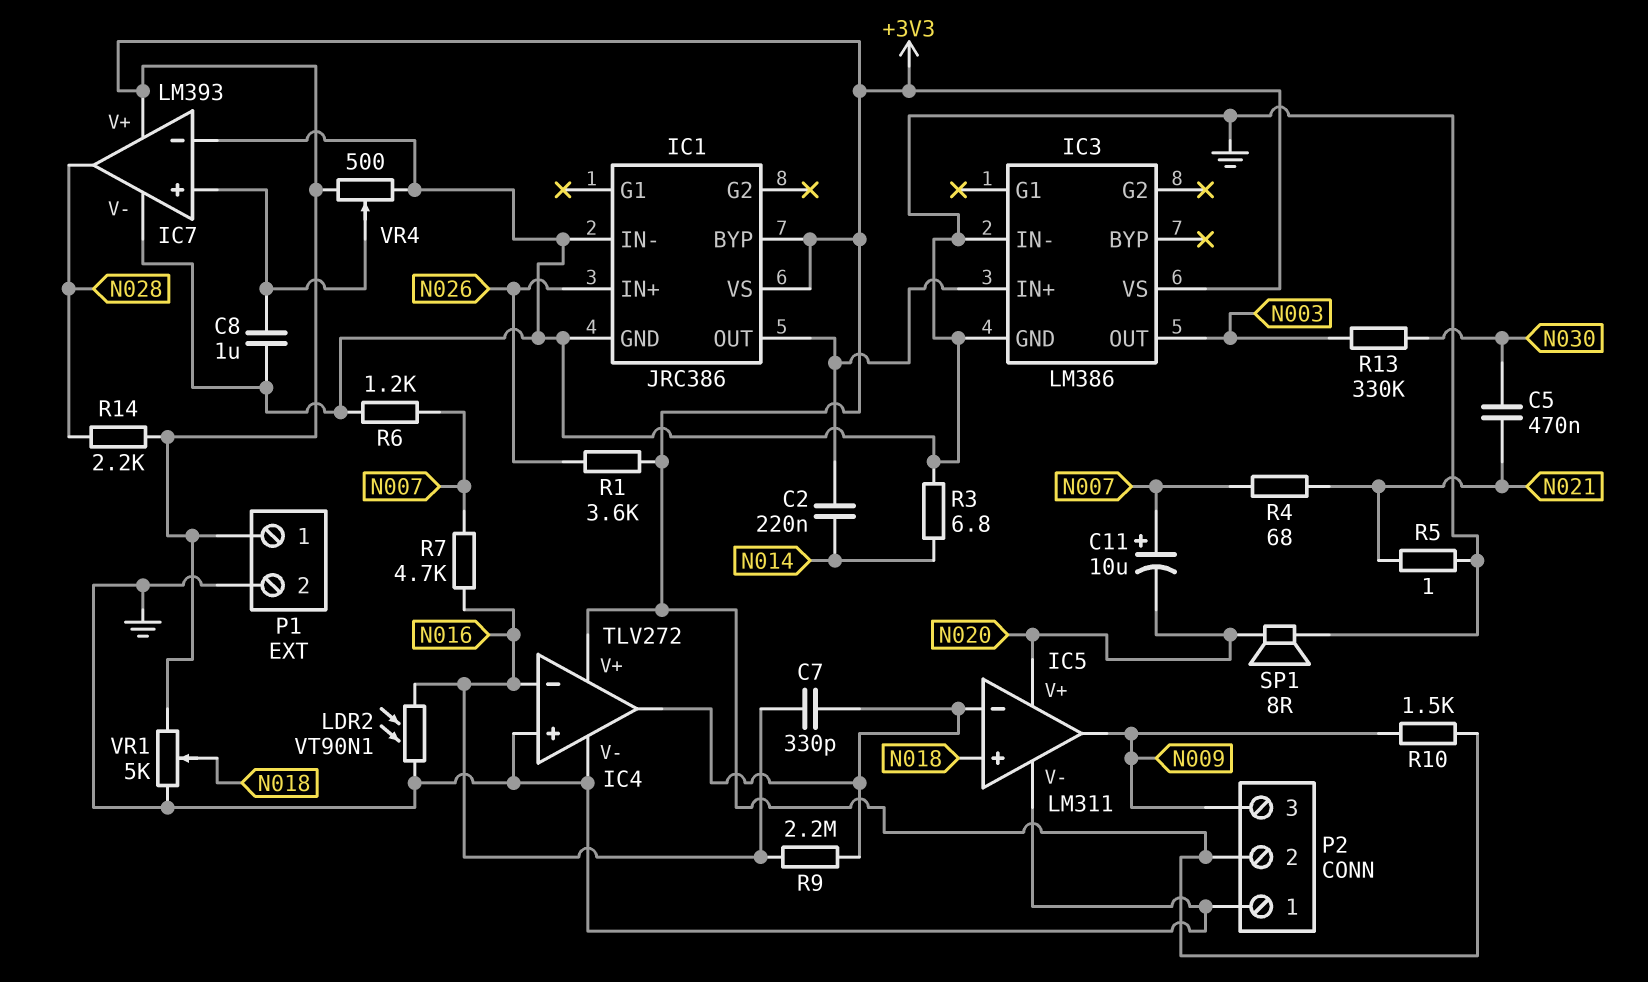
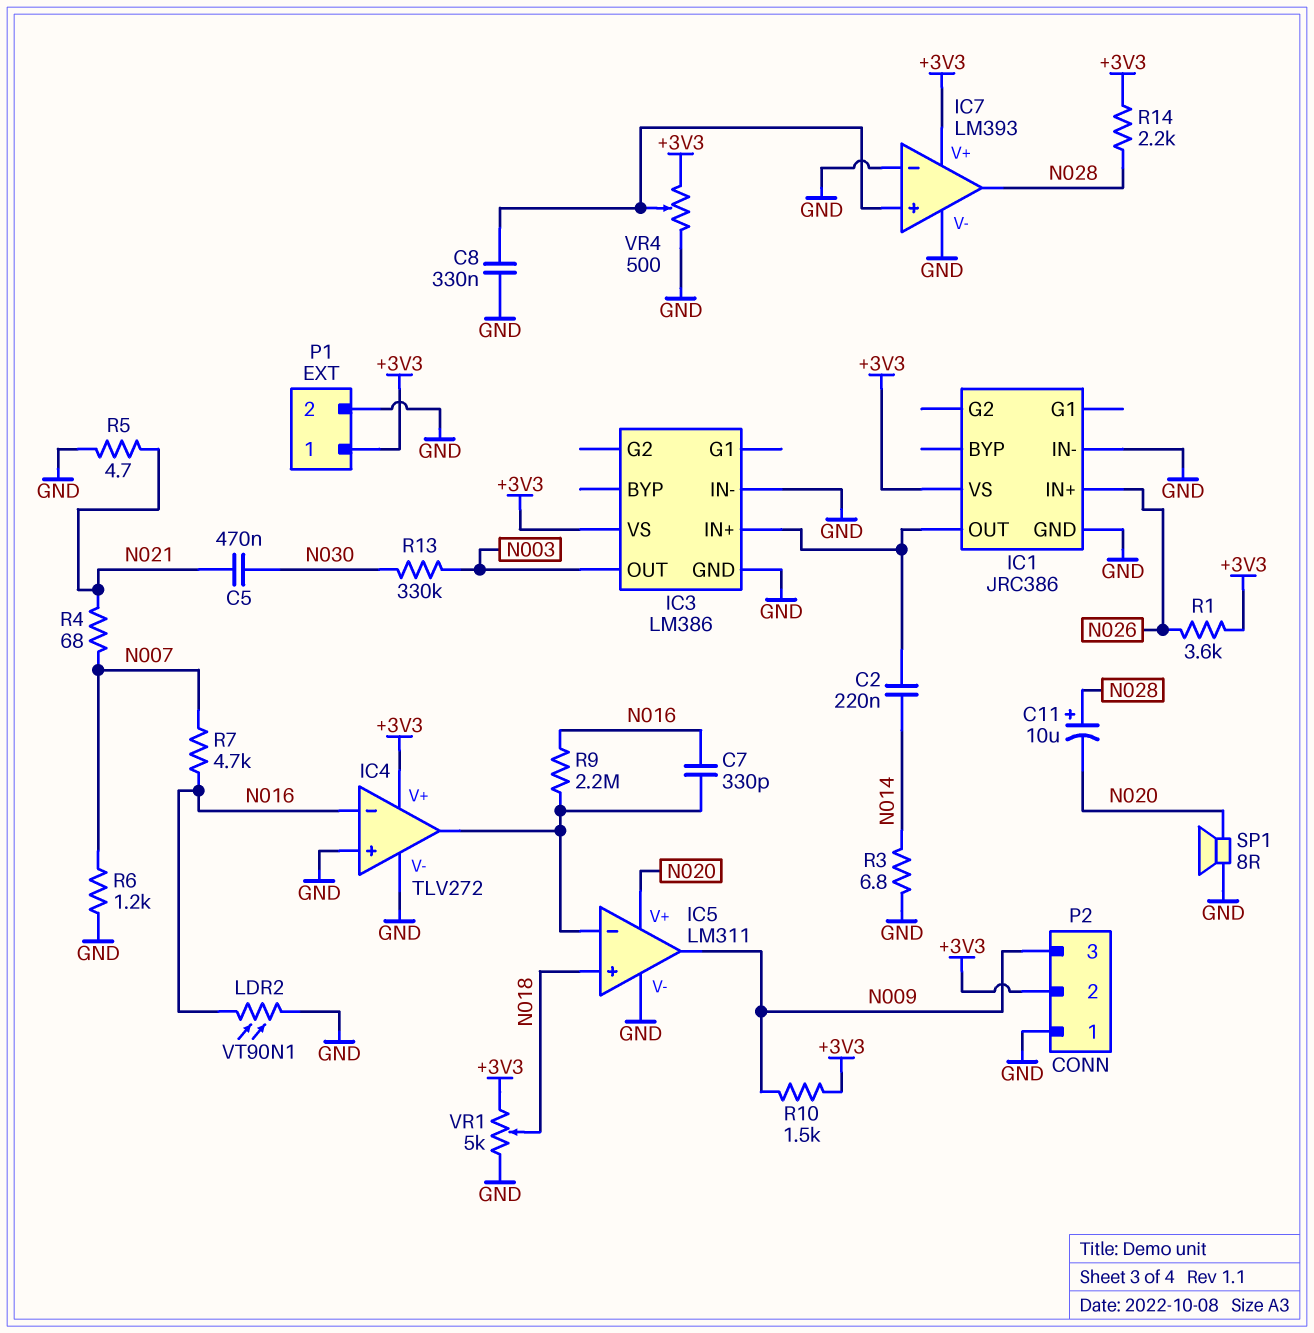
C8: 1uF (GND, IC7/in+) -> 330nF (GND, IC7/in+)
C11: 10uF (plus N007, minus N020) -> 10uF (plus N028, minus N020)
IC1 pin BYP: +3V3 -> none
R5: 1 (GND, N021) -> 4.7 (GND, N021)

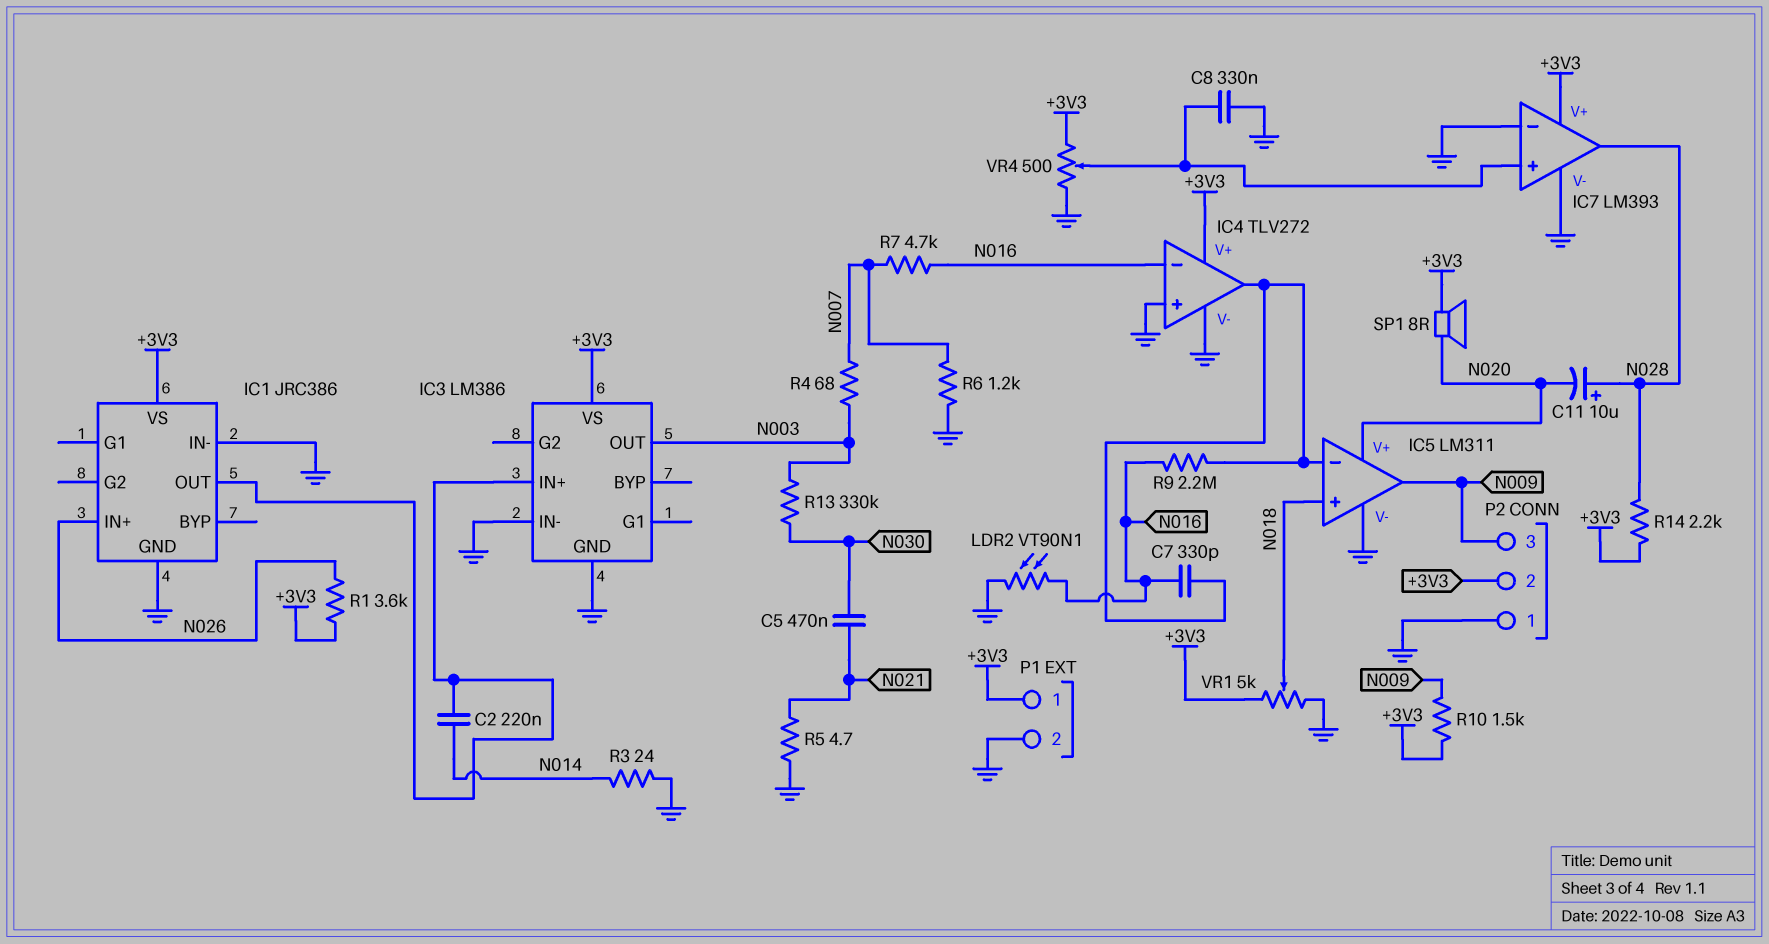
R3: 6.8 (GND, N014) -> 24 (GND, N014)
R4: 68 (N007, N021) -> 68 (N003, N007)
SP1: speaker 8R (GND, N020) -> speaker 8R (+3V3, N020)

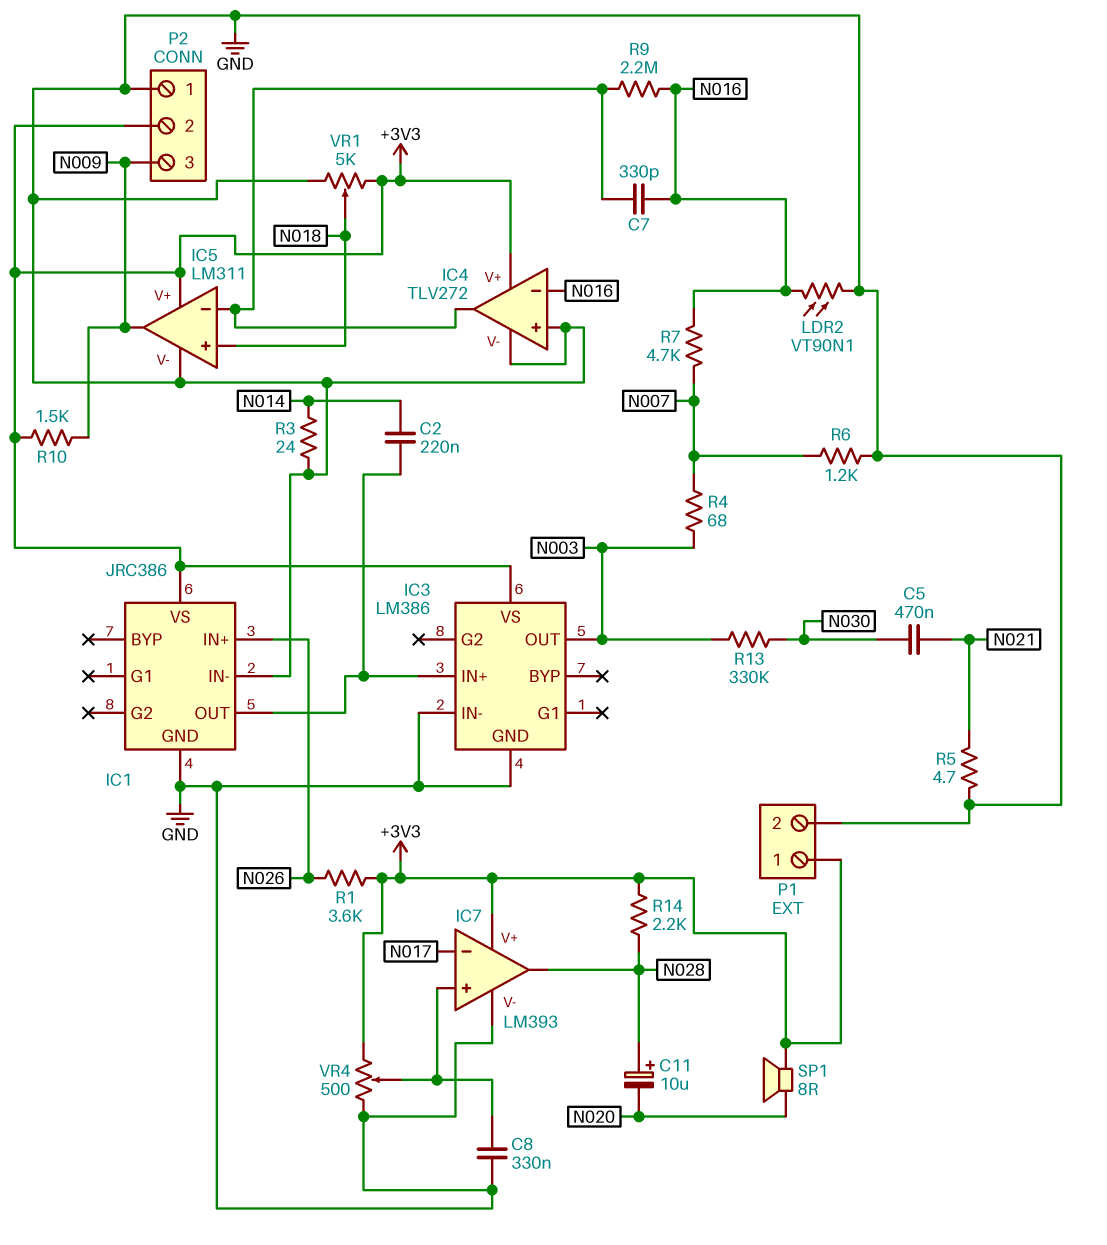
IC5 pin V+: N020 -> +3V3
IC7 pin in-: GND -> N017

